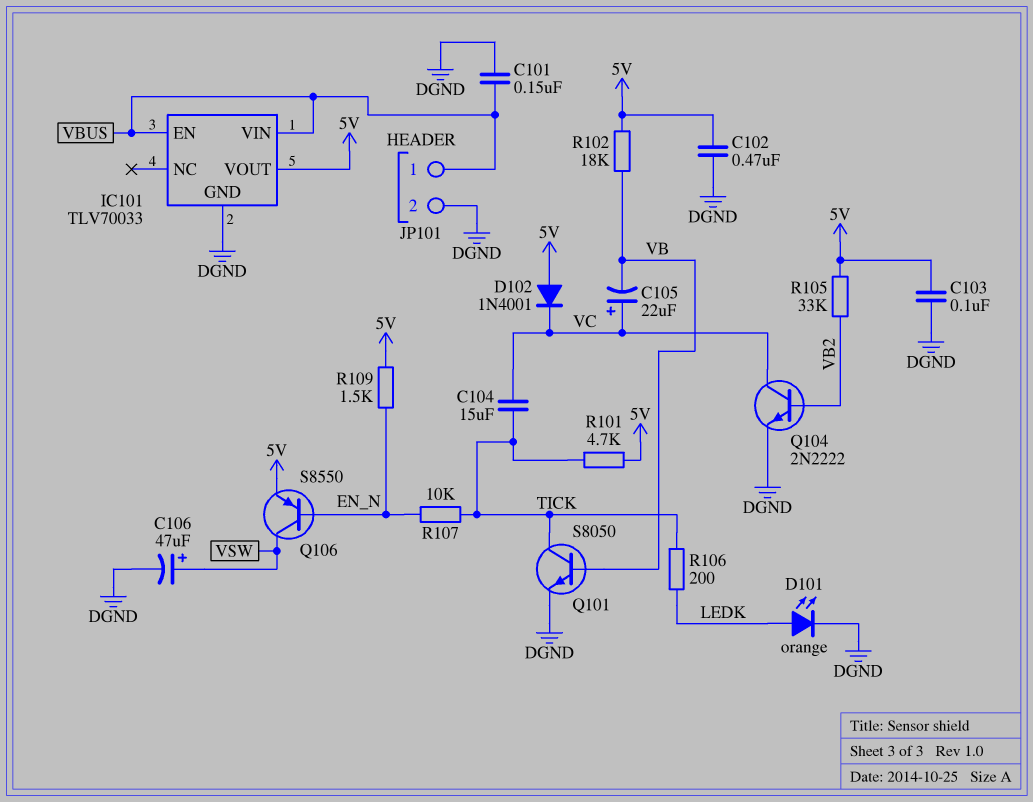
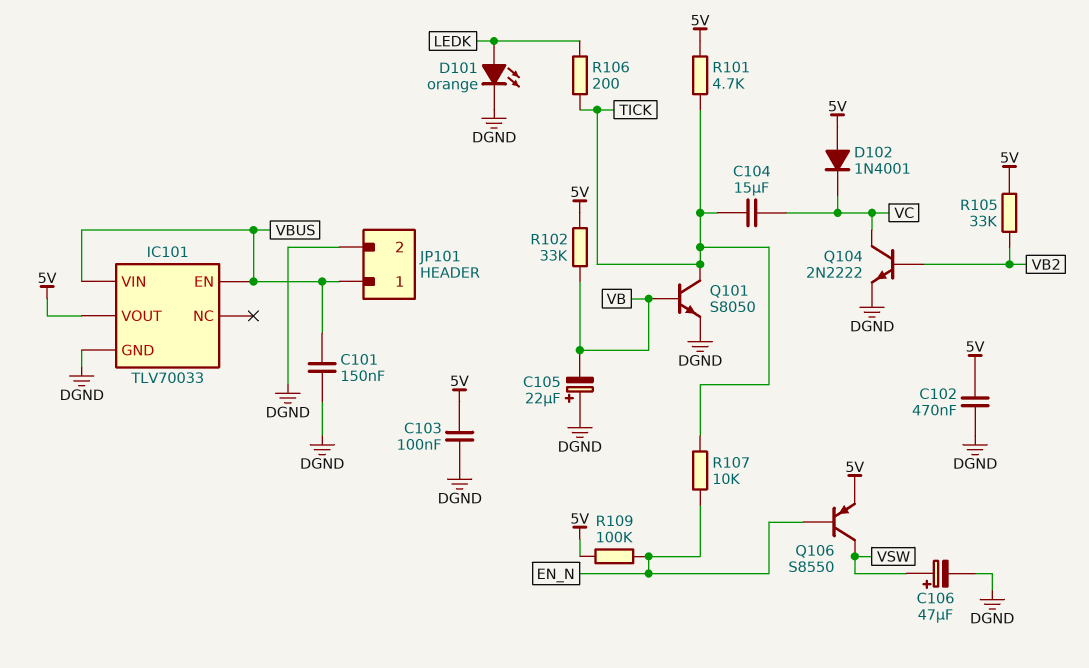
C105: 22uF (plus VC, minus VB) -> 22uF (plus DGND, minus VB)
R102: 18k (5V, VB) -> 33k (5V, VB)
R109: 1.5k (5V, EN_N) -> 100k (5V, EN_N)

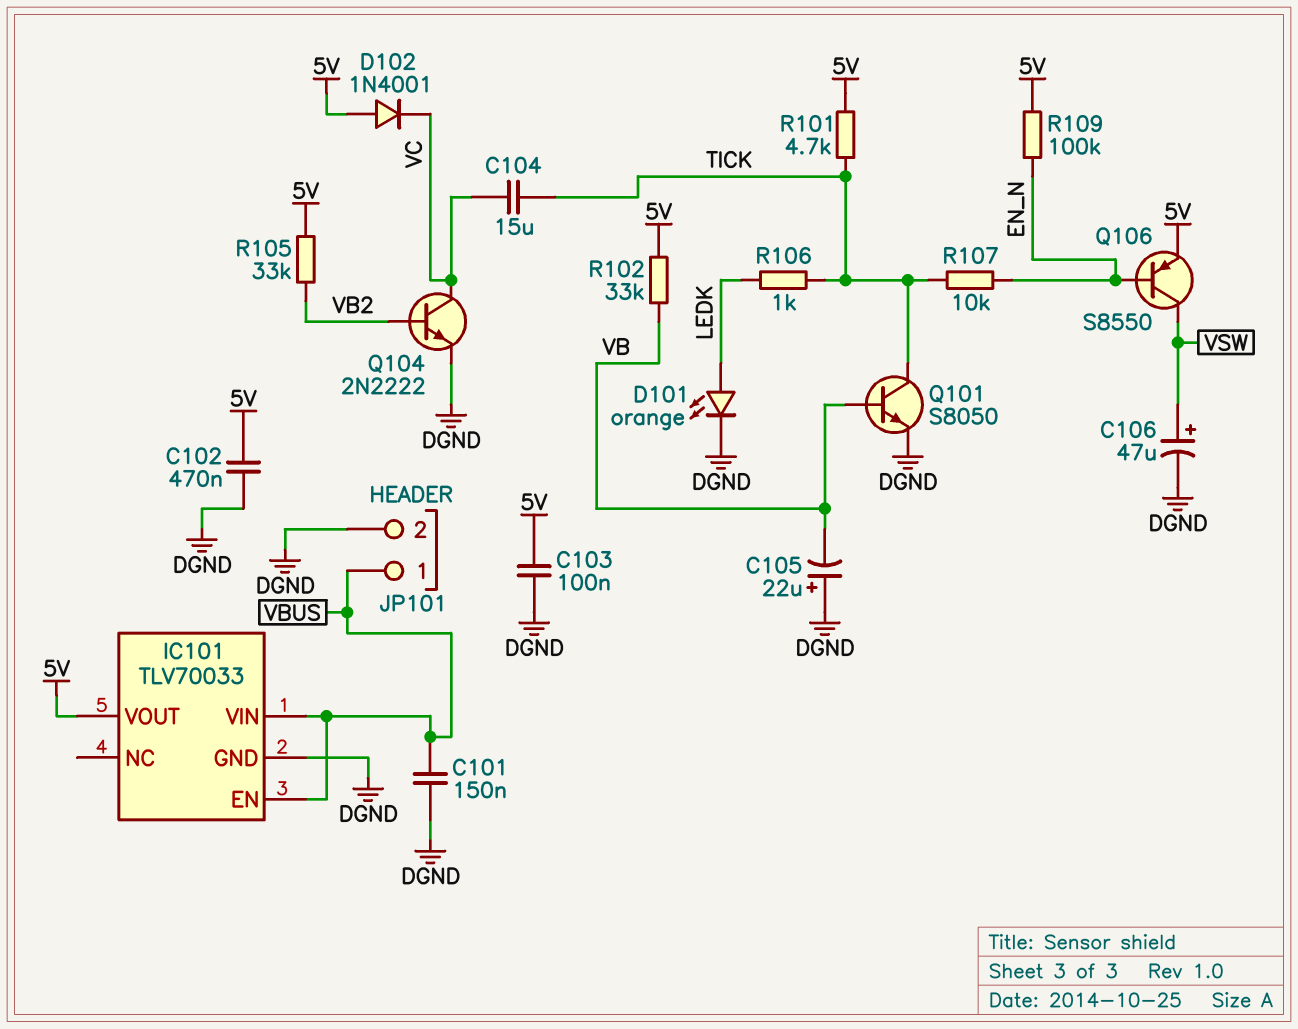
R106: 200 (LEDK, TICK) -> 1k (LEDK, TICK)

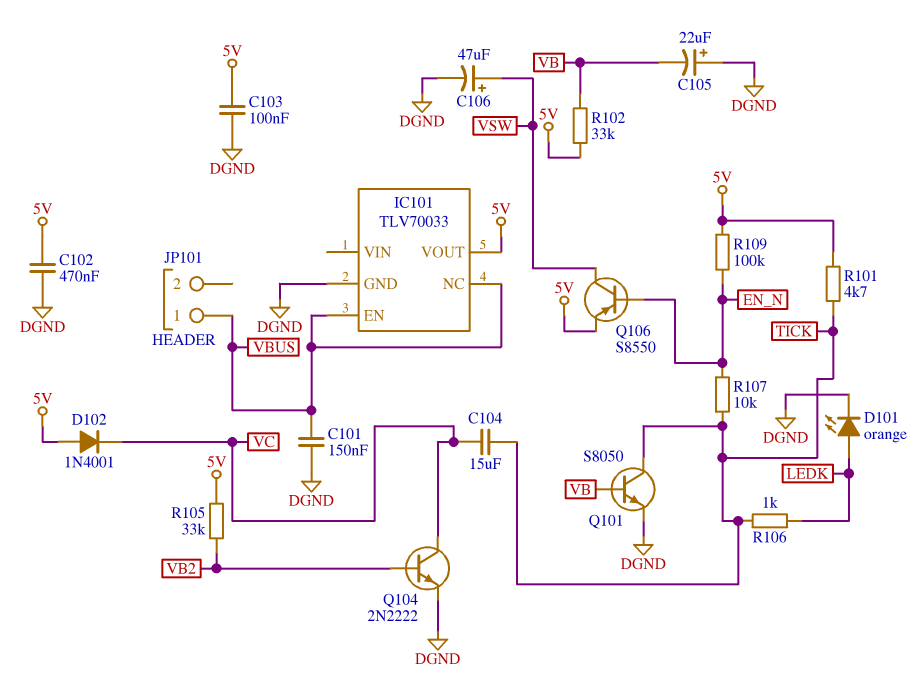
IC101 pin NC: none -> VBUS
IC101 pin VIN: VBUS -> none
JP101 pin 2: DGND -> none

